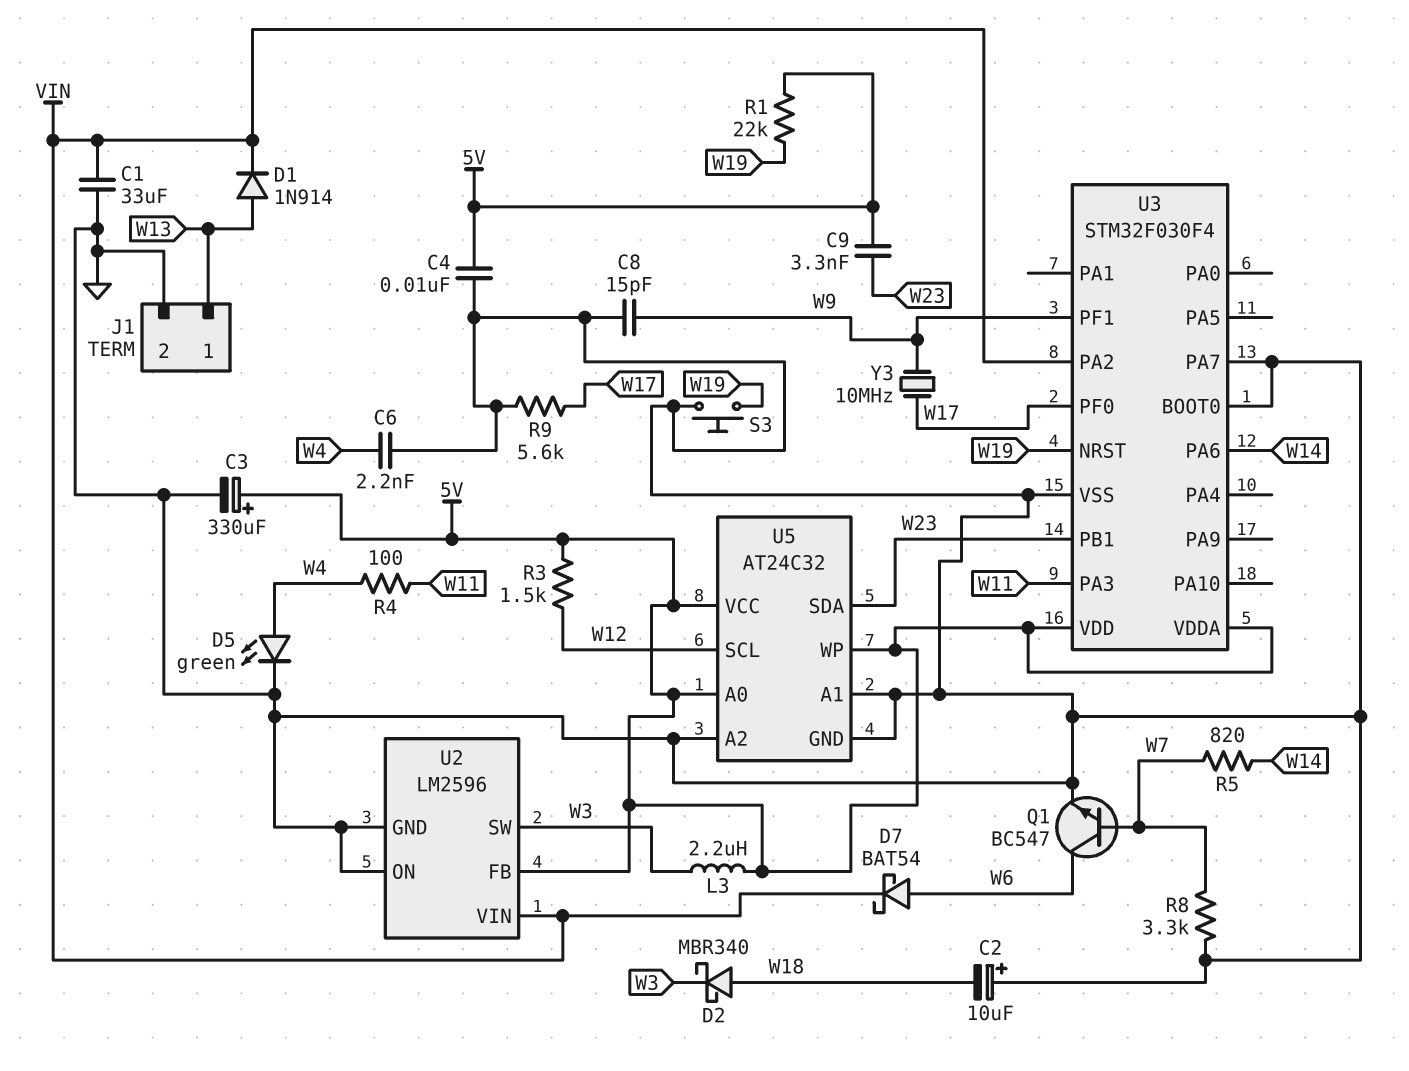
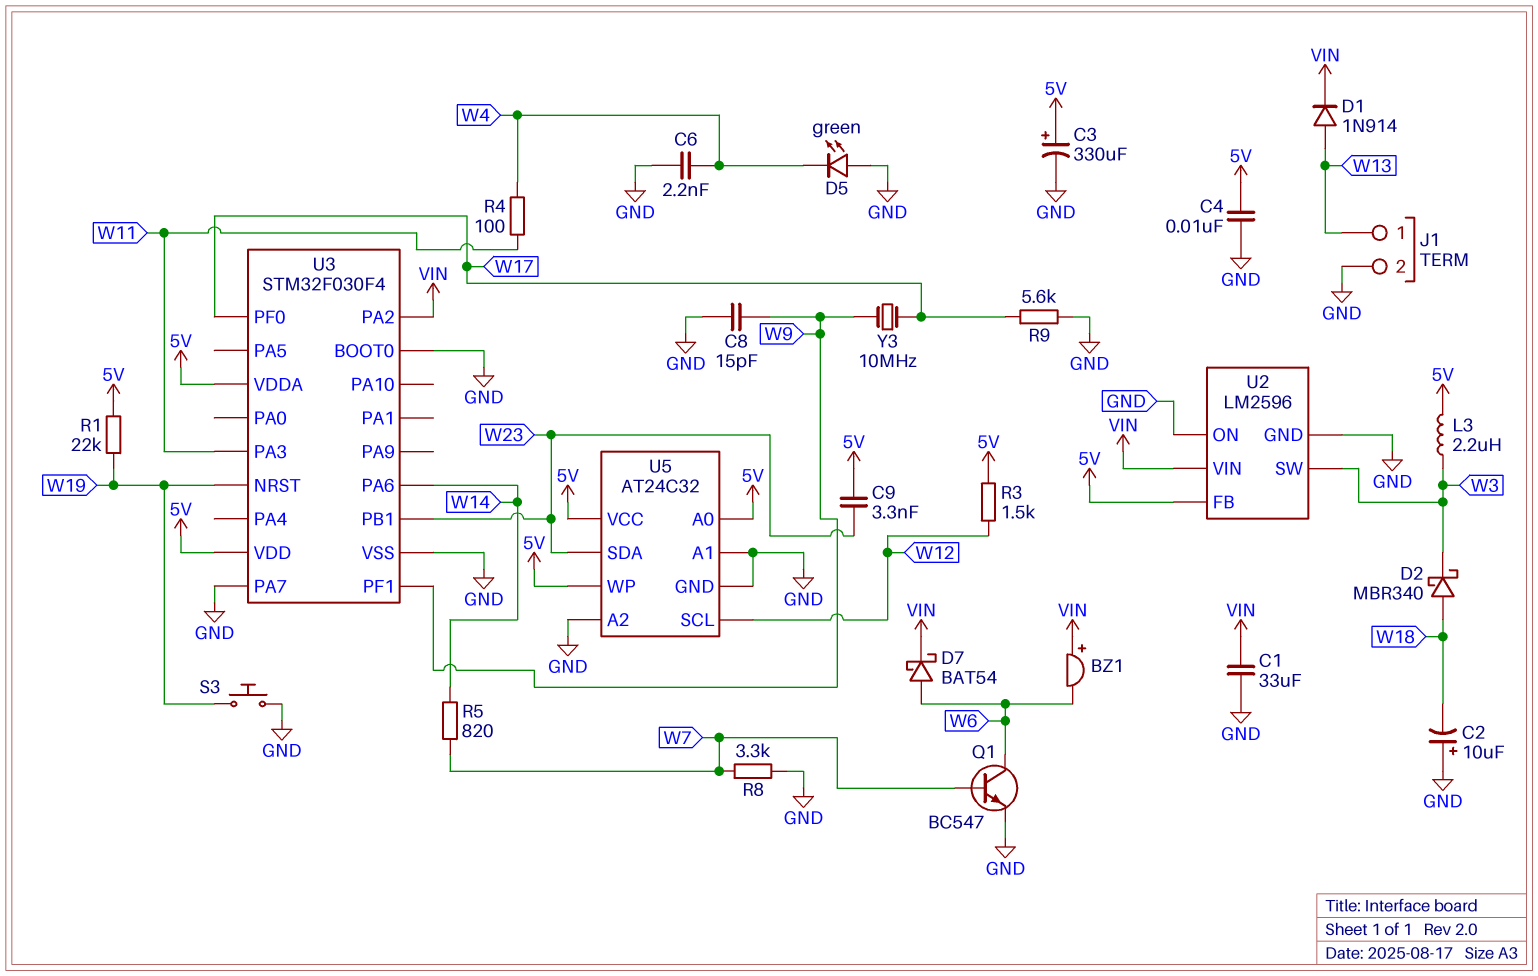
BZ1: none -> buzzer (plus VIN, minus W6)
D5: LED green (A W4, K GND) -> LED green (A GND, K W4)

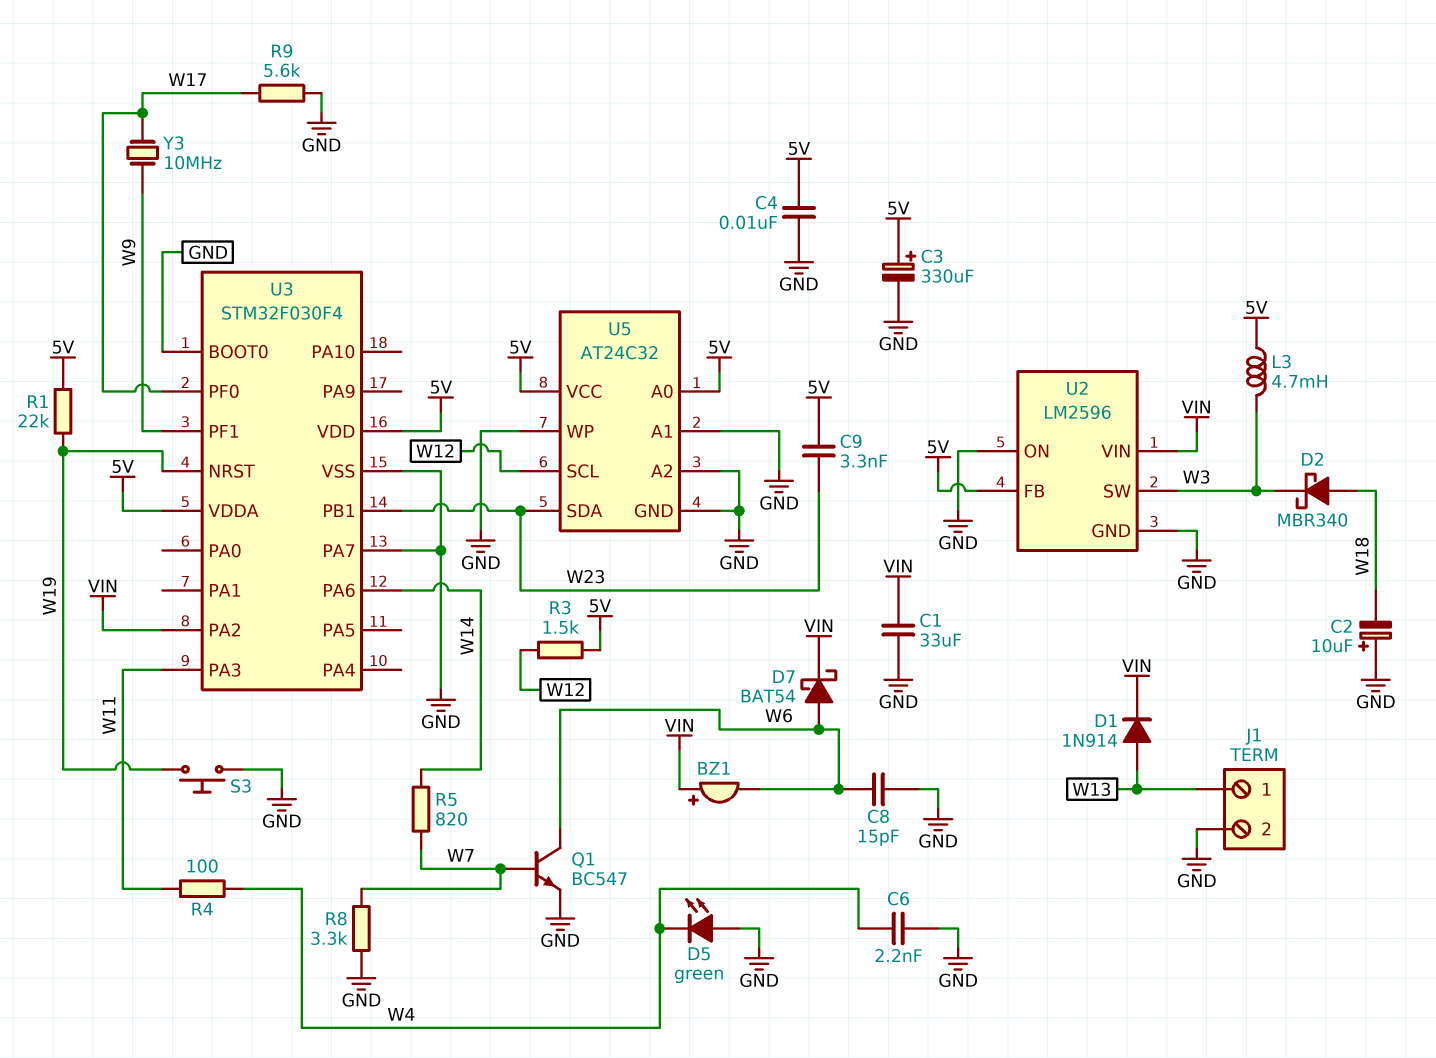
C8: 15pF (GND, W9) -> 15pF (GND, W6)
L3: 2.2uH (5V, W3) -> 4.7mH (5V, W3)
U5 pin WP: 5V -> GND

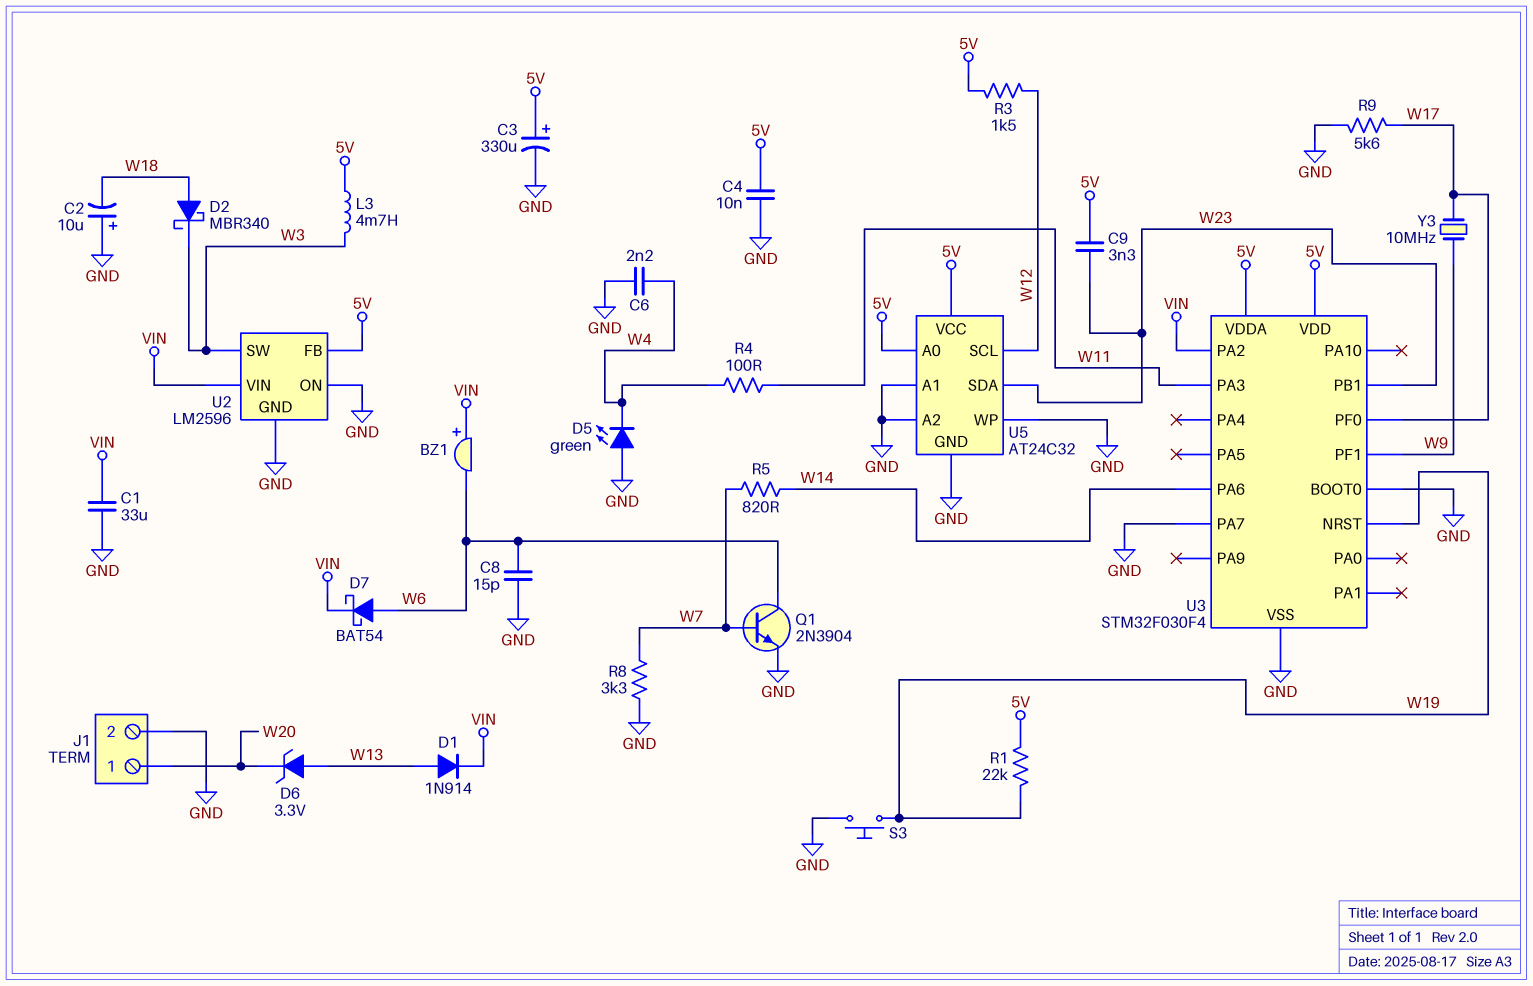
D6: none -> zener 3.3V (A W13, K W20)
J1 pin 1: W13 -> W20
Q1: NPN BC547 (B W7, C W6, E GND) -> NPN 2N3904 (B W7, C W6, E GND)

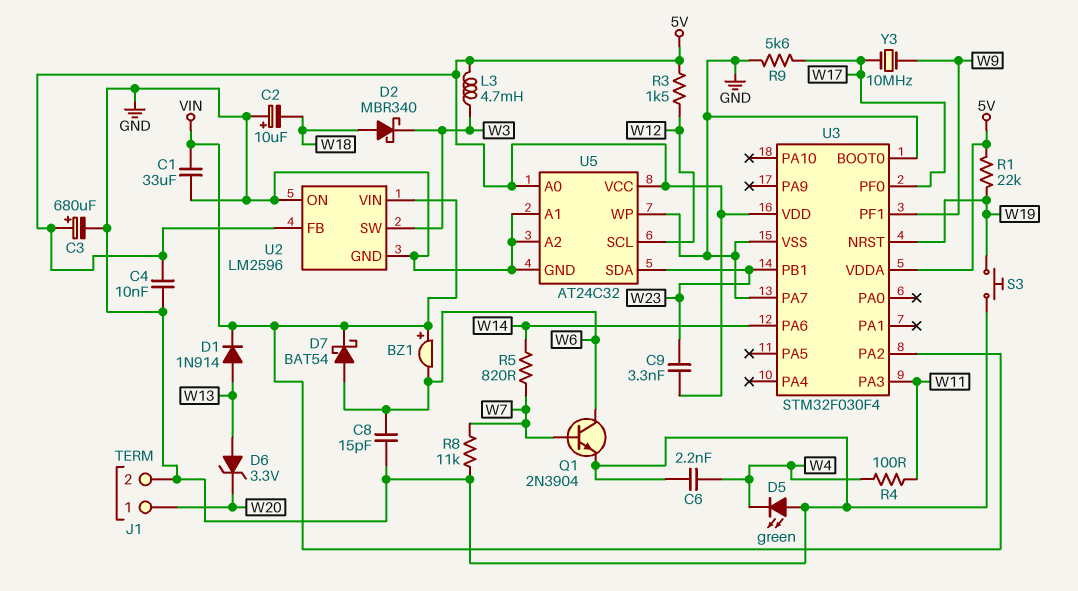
C3: 330uF (plus 5V, minus GND) -> 680uF (plus 5V, minus GND)
R8: 3.3k (GND, W7) -> 11k (GND, W7)

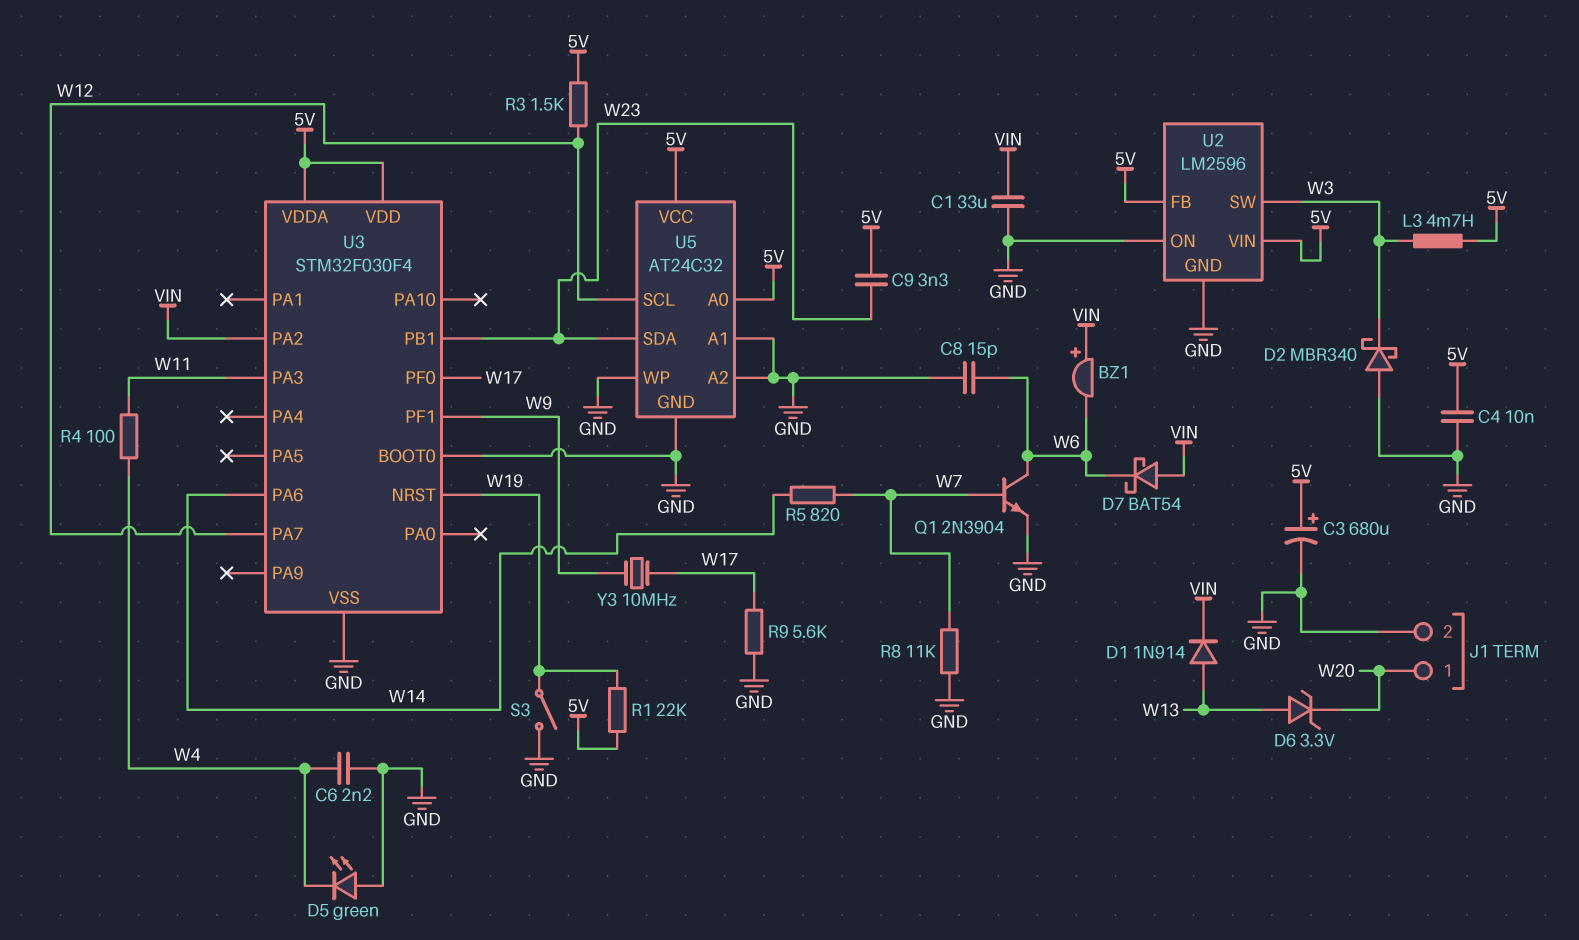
C2: 10uF (plus GND, minus W18) -> none
D2: schottky MBR340 (A W18, K W3) -> schottky MBR340 (A GND, K W3)
D7: schottky BAT54 (A W6, K VIN) -> schottky BAT54 (A VIN, K W6)
S3: button (GND, W19) -> switch (GND, W19)
U2 pin VIN: VIN -> 5V
U3 pin PA7: GND -> W12

